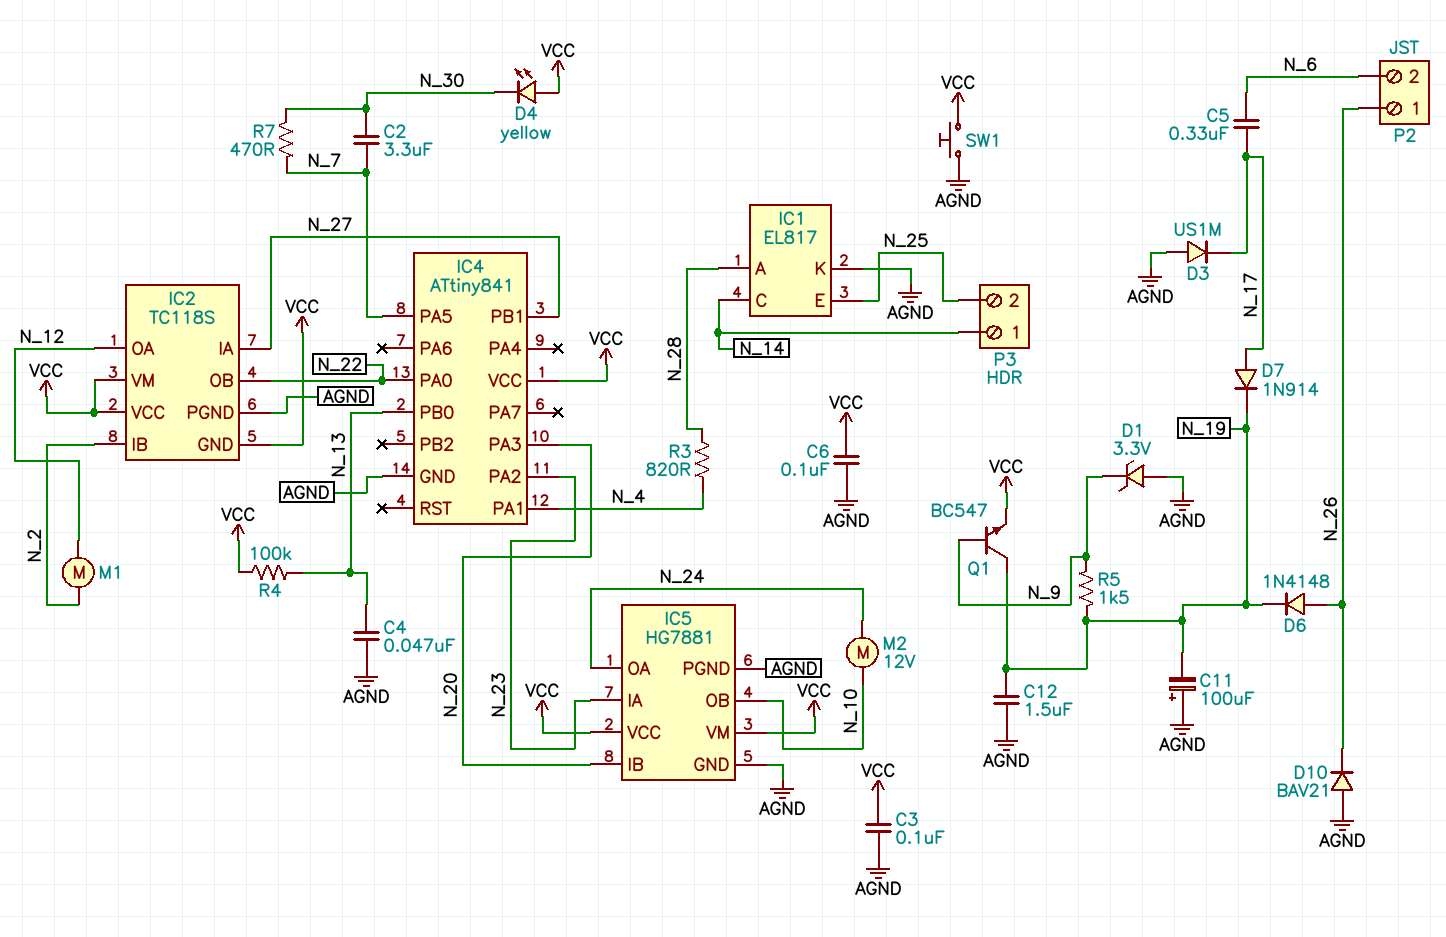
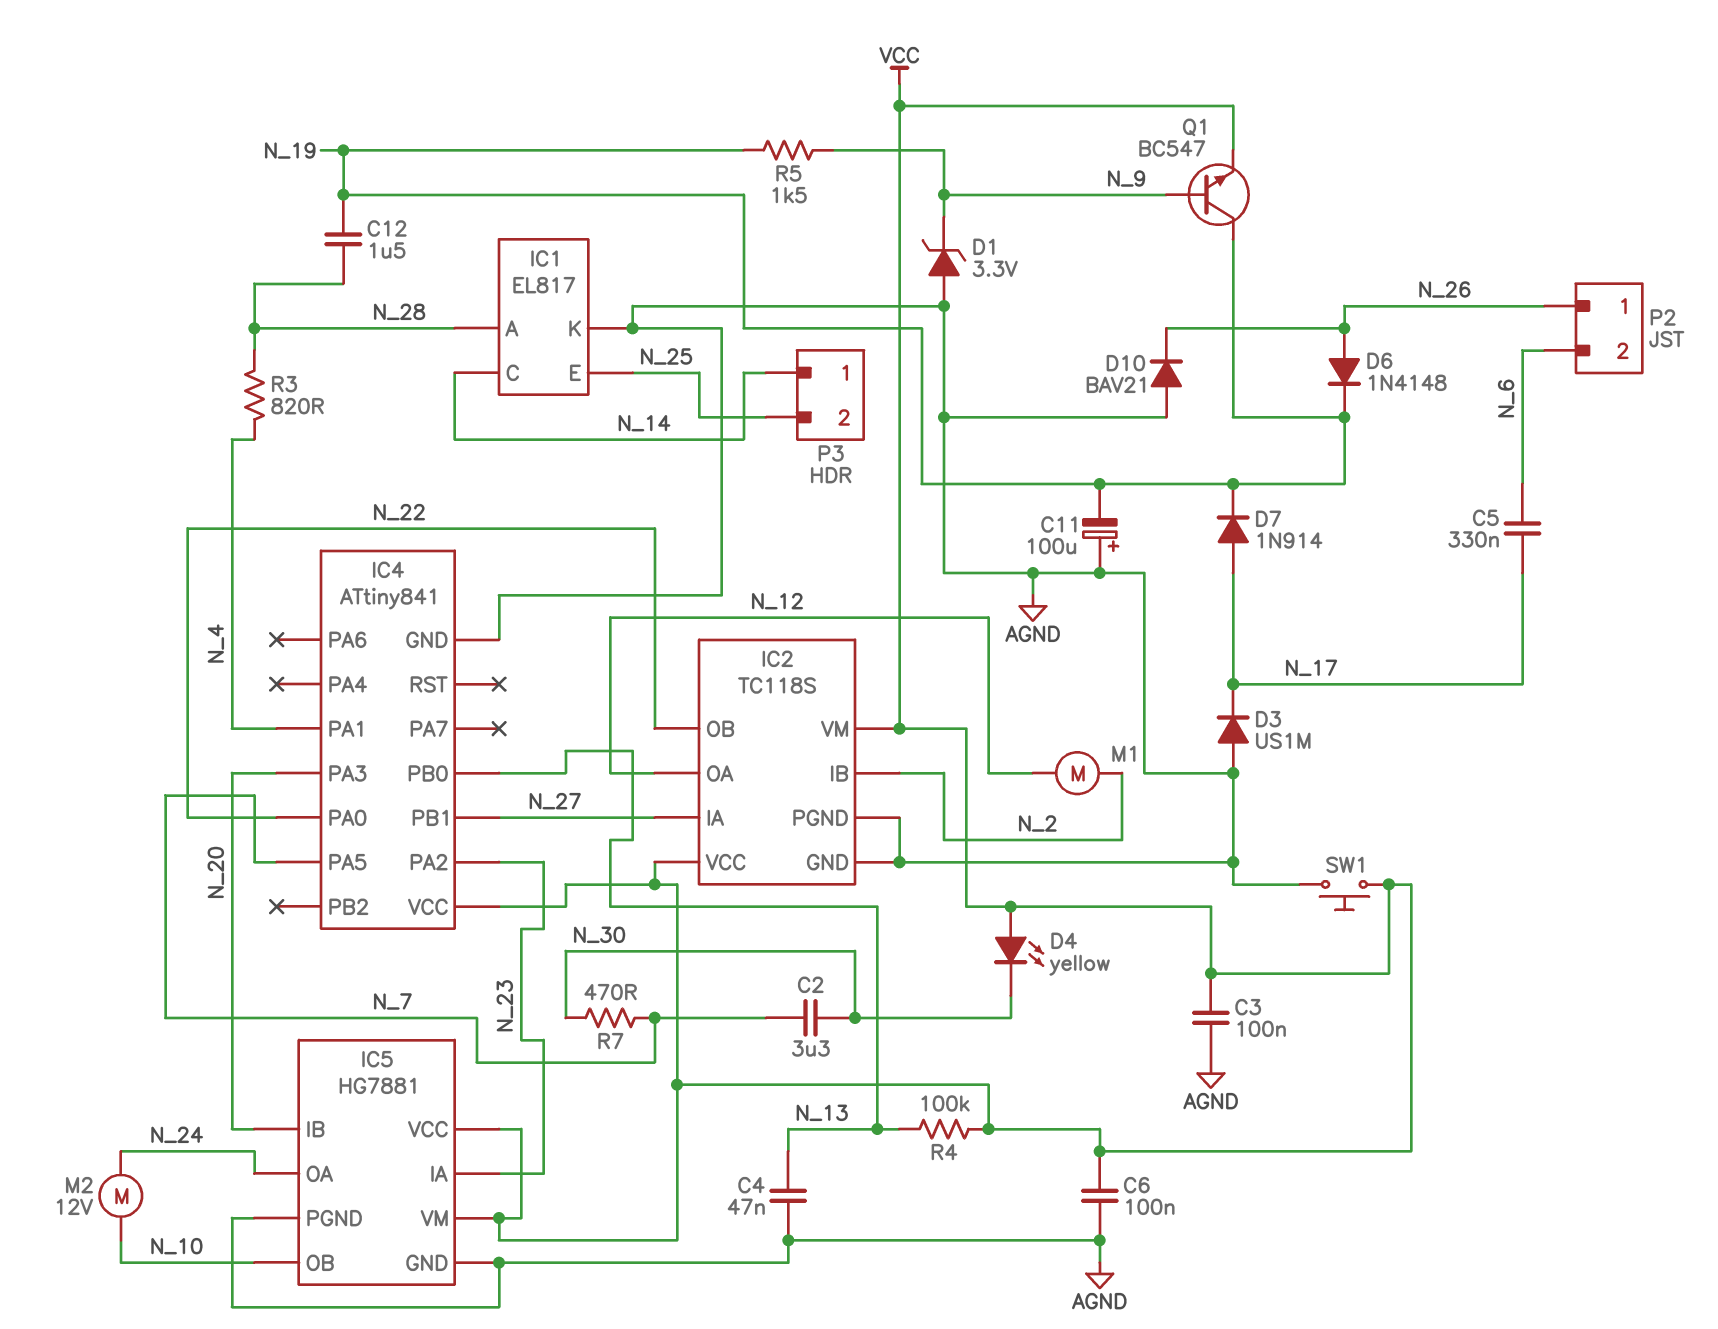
C12: 1.5uF (AGND, N_19) -> 1.5uF (N_19, N_28)
IC2 pin GND: VCC -> AGND

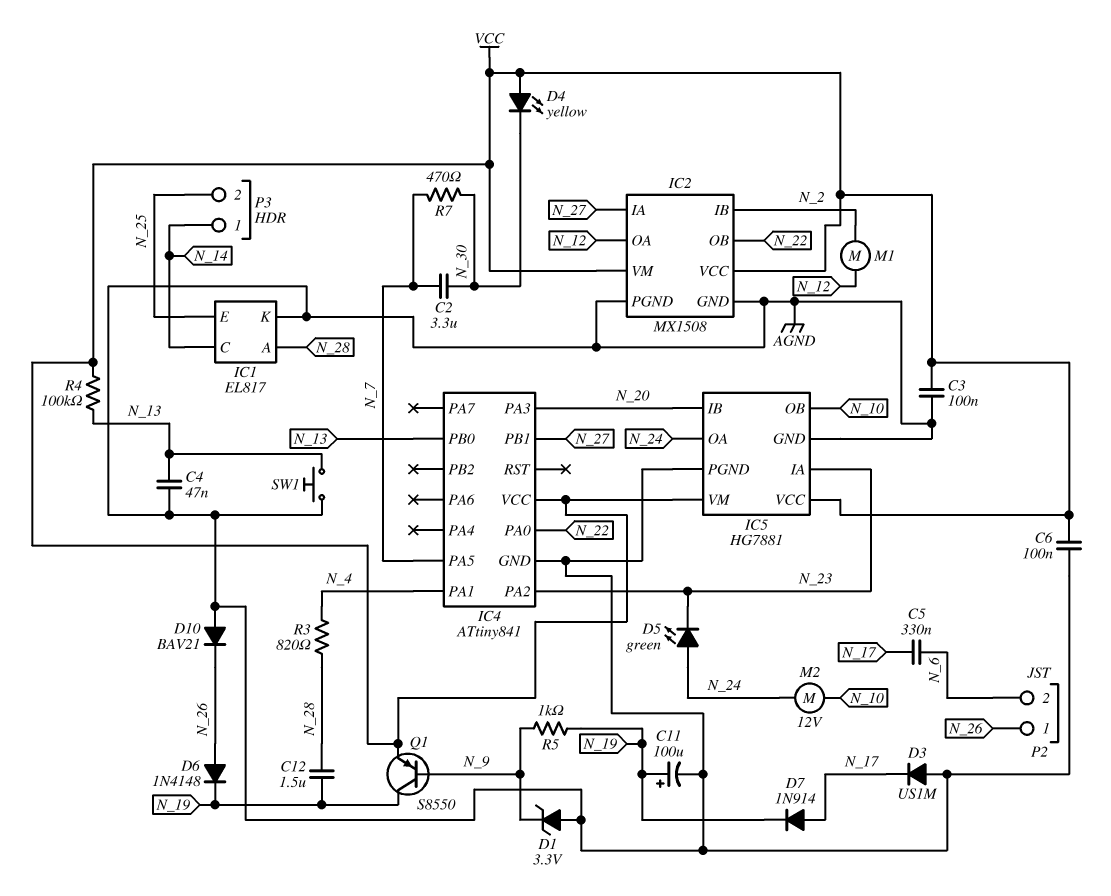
C11: 100uF (plus AGND, minus N_19) -> 100uF (plus N_19, minus AGND)
D5: none -> LED green (A N_24, K N_23)
IC2: TC118S -> MX1508
Q1: NPN BC547 (B N_9, C N_19, E VCC) -> PNP S8550 (B N_9, C N_19, E VCC)
R5: 1.5k (N_9, N_19) -> 1k (N_9, N_19)
SW1: button (AGND, VCC) -> button (AGND, N_13)

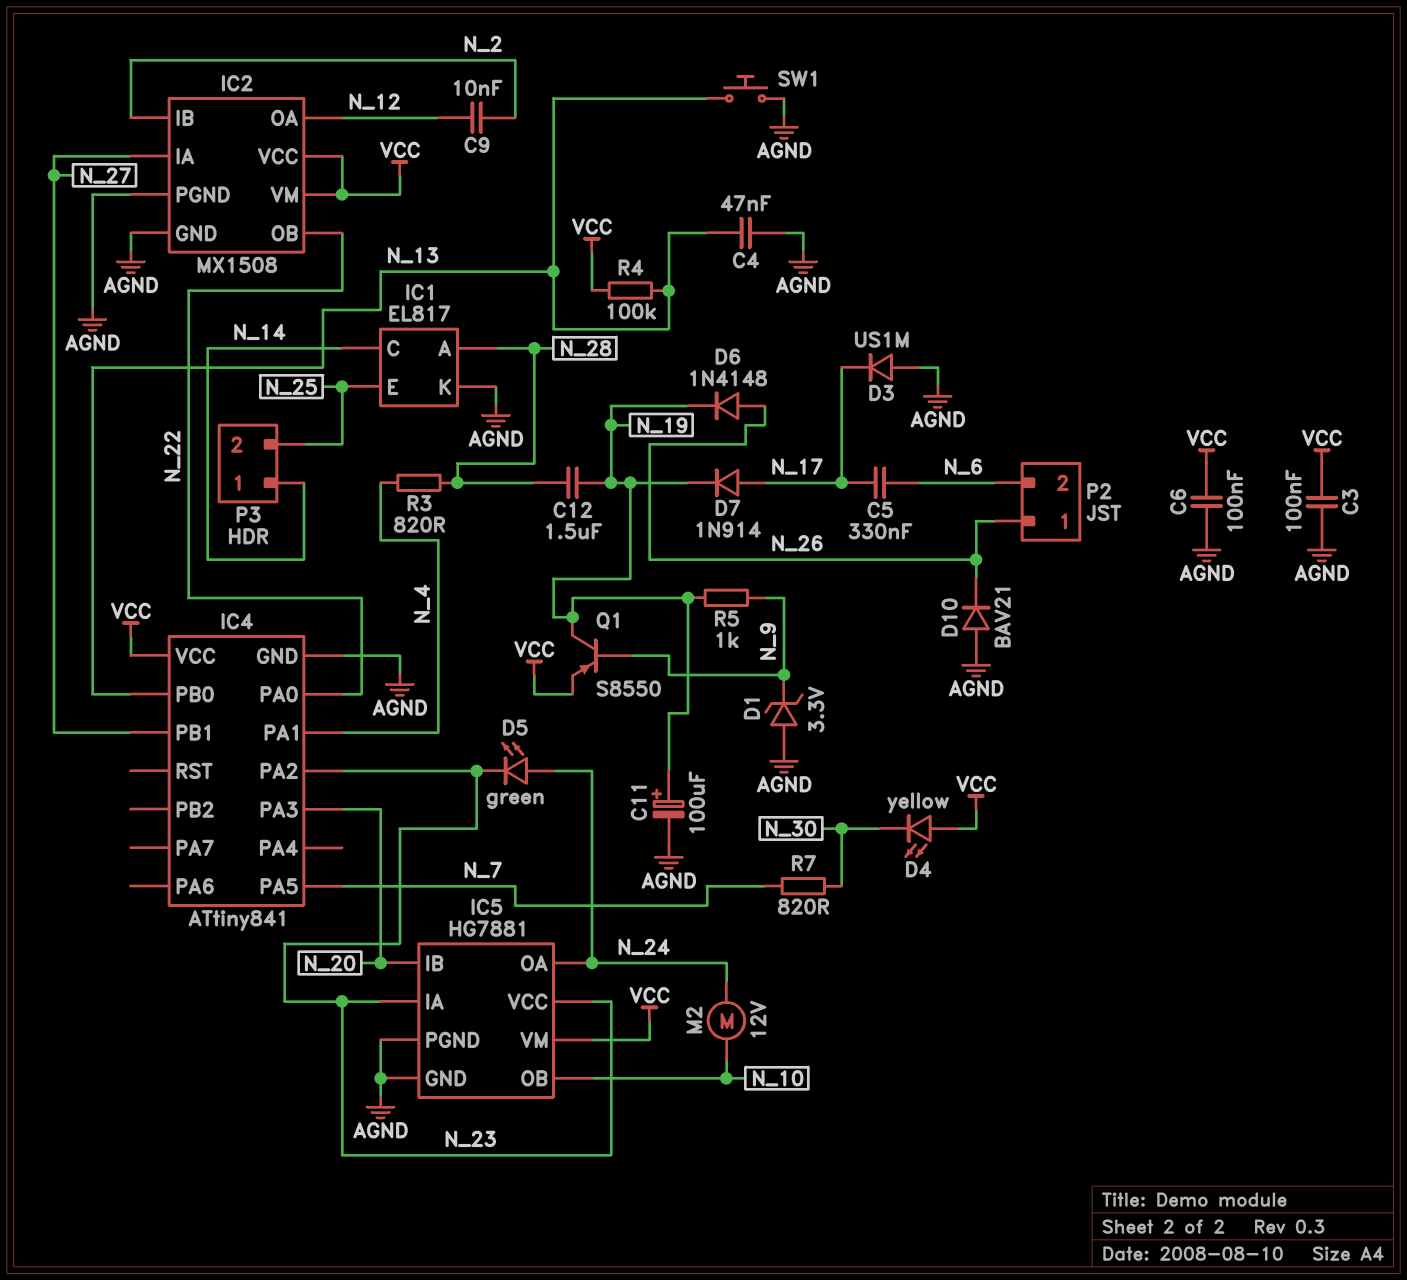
C2: 3.3uF (N_7, N_30) -> none
C9: none -> 10nF (N_2, N_12)
IC5 pin VCC: VCC -> N_23
M1: motor (N_2, N_12) -> none
R7: 470 (N_7, N_30) -> 820 (N_7, N_30)

